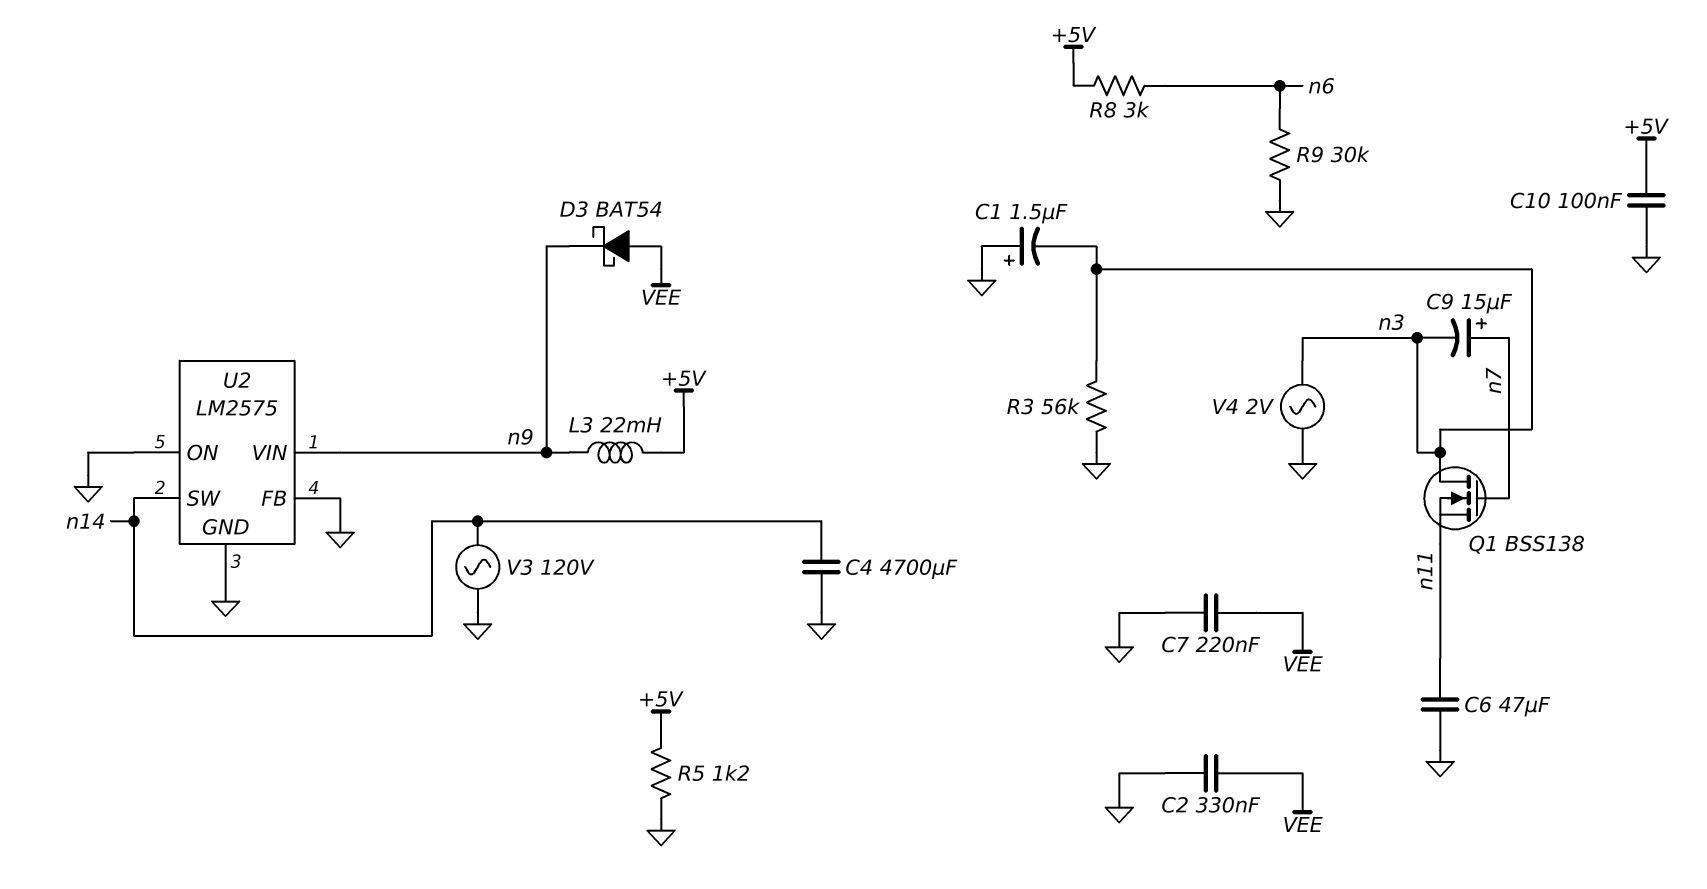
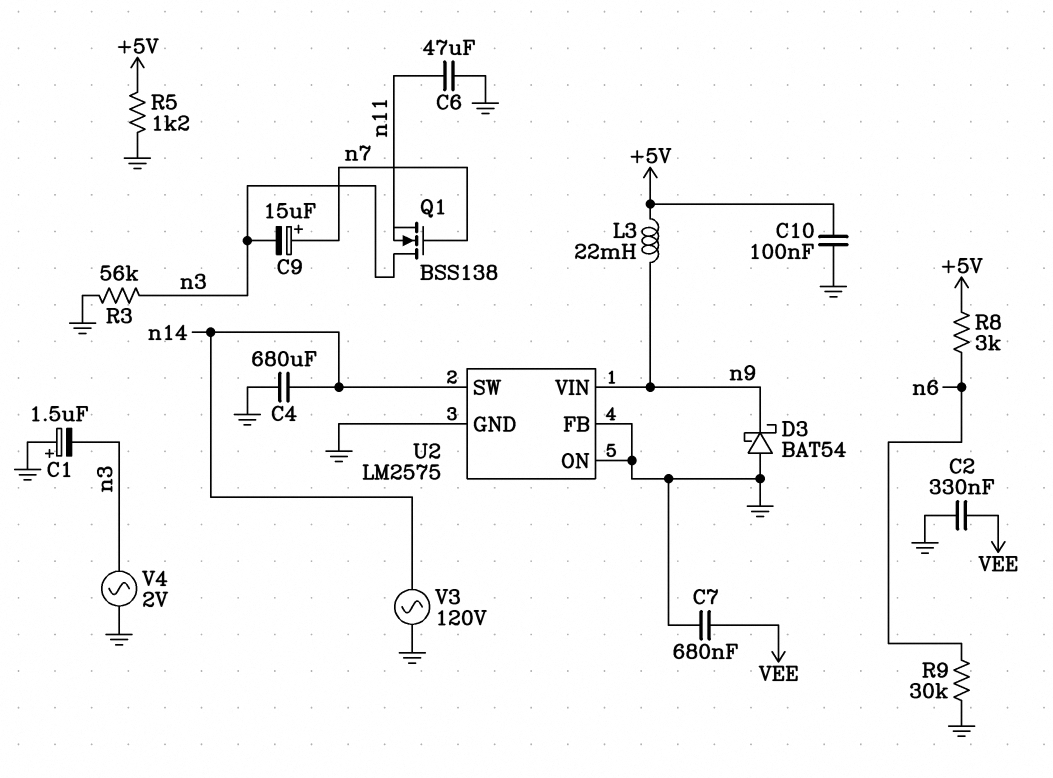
C4: 4700uF (GND, n14) -> 680uF (GND, n14)
C7: 220nF (GND, VEE) -> 680nF (GND, VEE)
D3: schottky BAT54 (A VEE, K n9) -> schottky BAT54 (A GND, K n9)

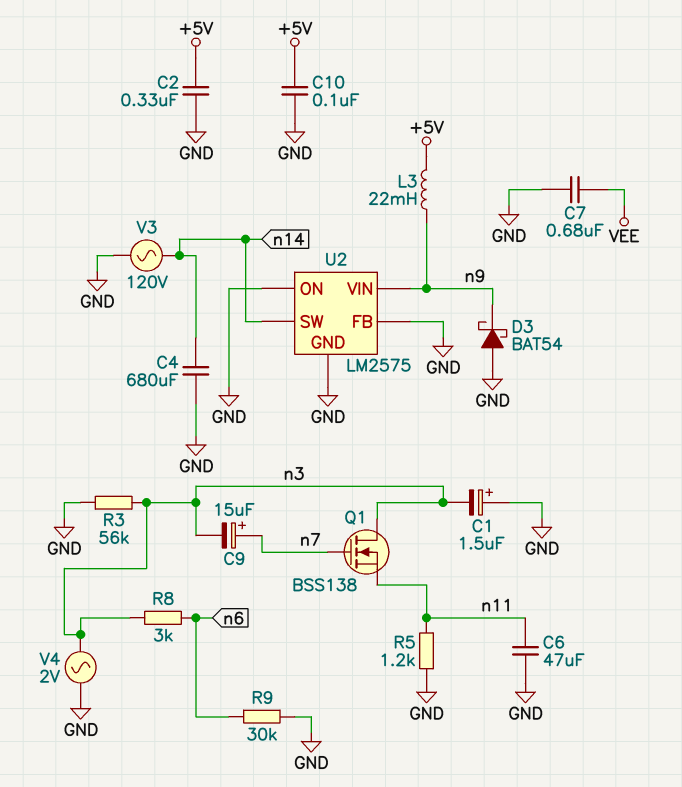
C2: 330nF (GND, VEE) -> 330nF (+5V, GND)
R5: 1.2k (+5V, GND) -> 1.2k (GND, n11)
R8: 3k (+5V, n6) -> 3k (n3, n6)

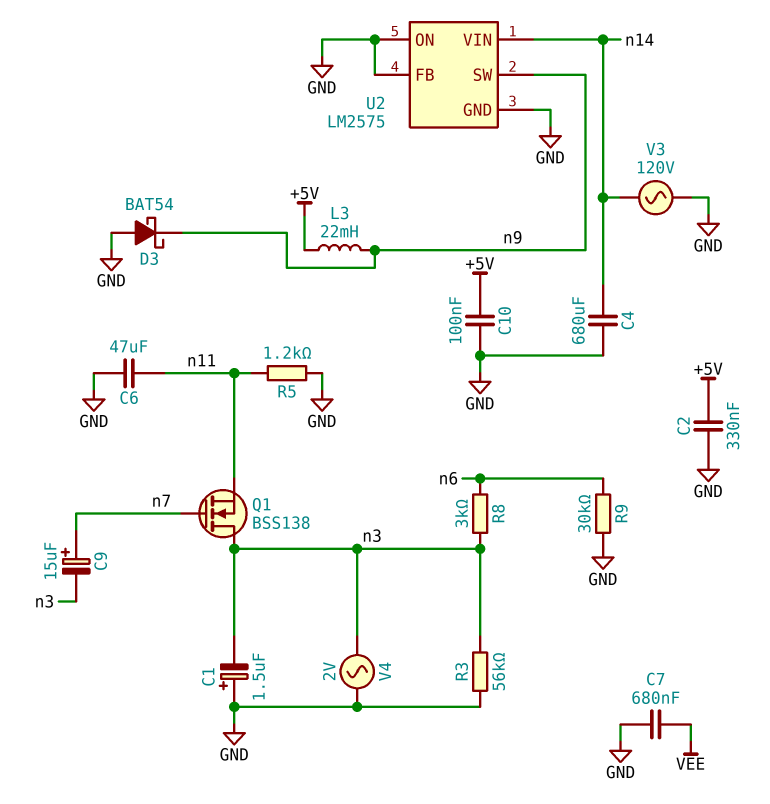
U2 pin SW: n14 -> n9
U2 pin VIN: n9 -> n14

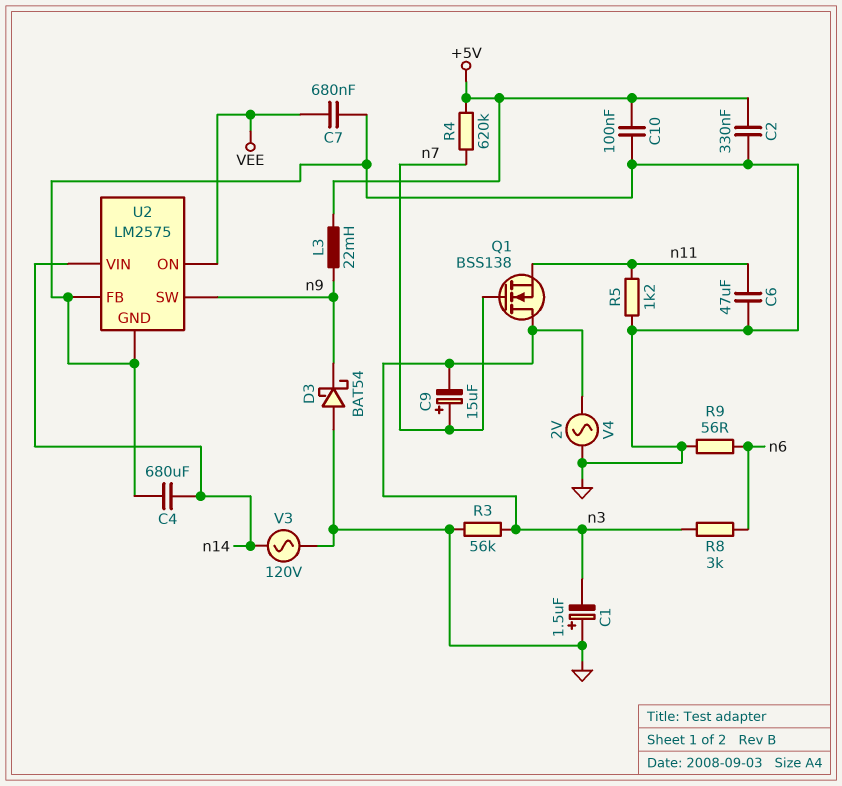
R4: none -> 620k (+5V, n7)
R9: 30k (GND, n6) -> 56 (GND, n6)
U2 pin ON: GND -> VEE

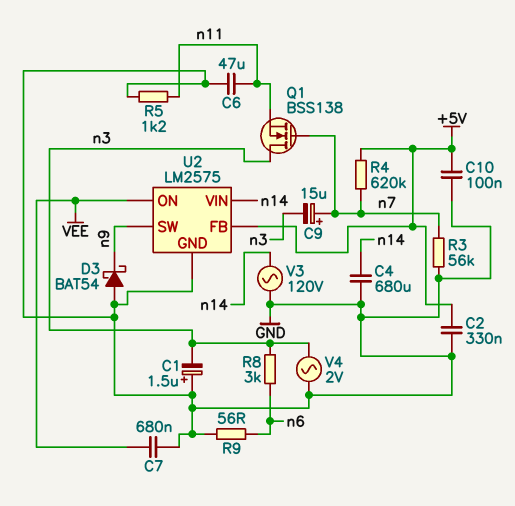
L3: 22mH (+5V, n9) -> none
R3: 56k (GND, n3) -> 56k (GND, n7)
U2 pin FB: GND -> +5V

